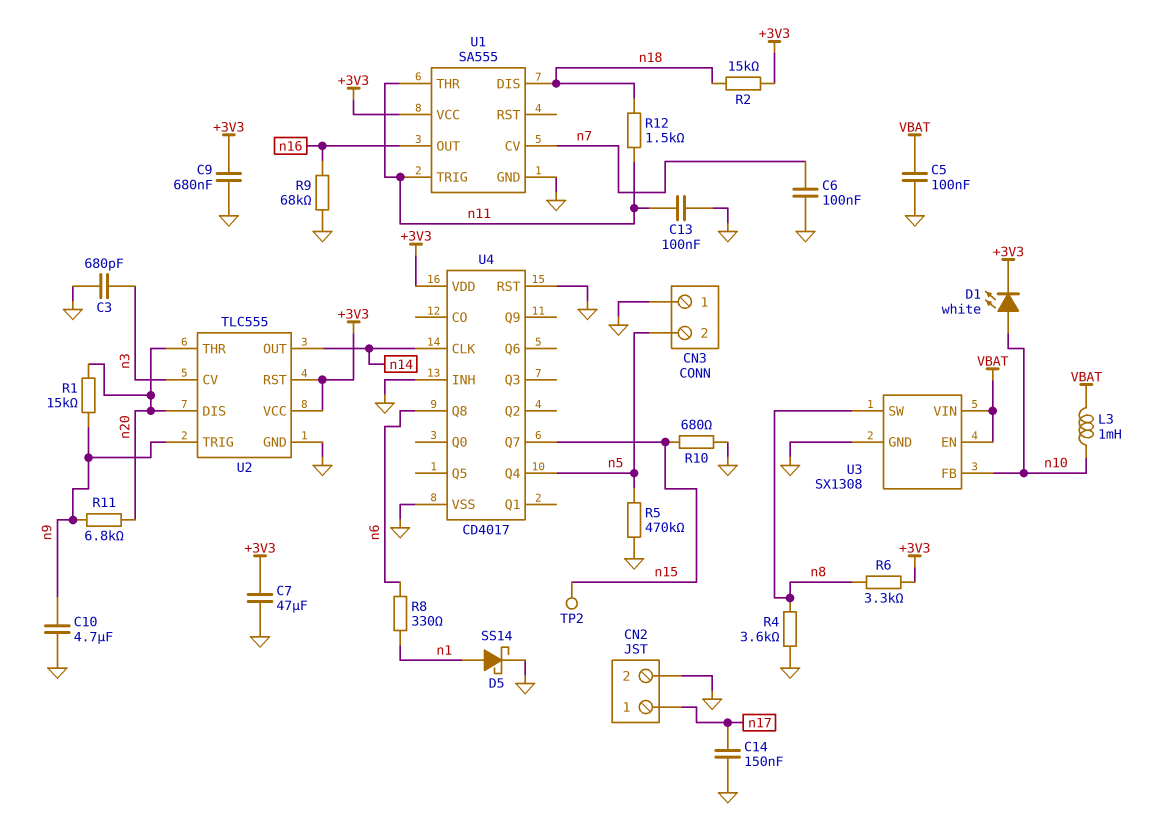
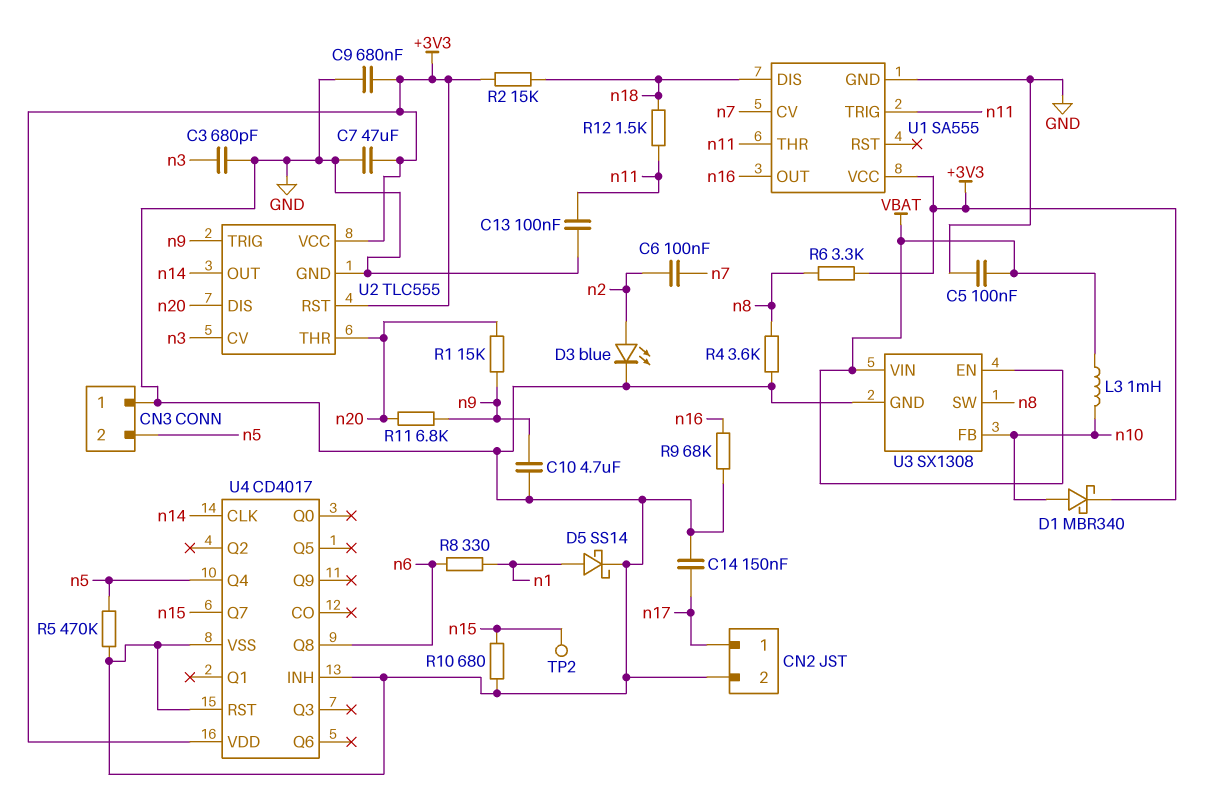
C6: 100nF (GND, n7) -> 100nF (n2, n7)
D1: LED white (A n10, K +3V3) -> schottky MBR340 (A n10, K +3V3)
D3: none -> LED blue (A n2, K GND)

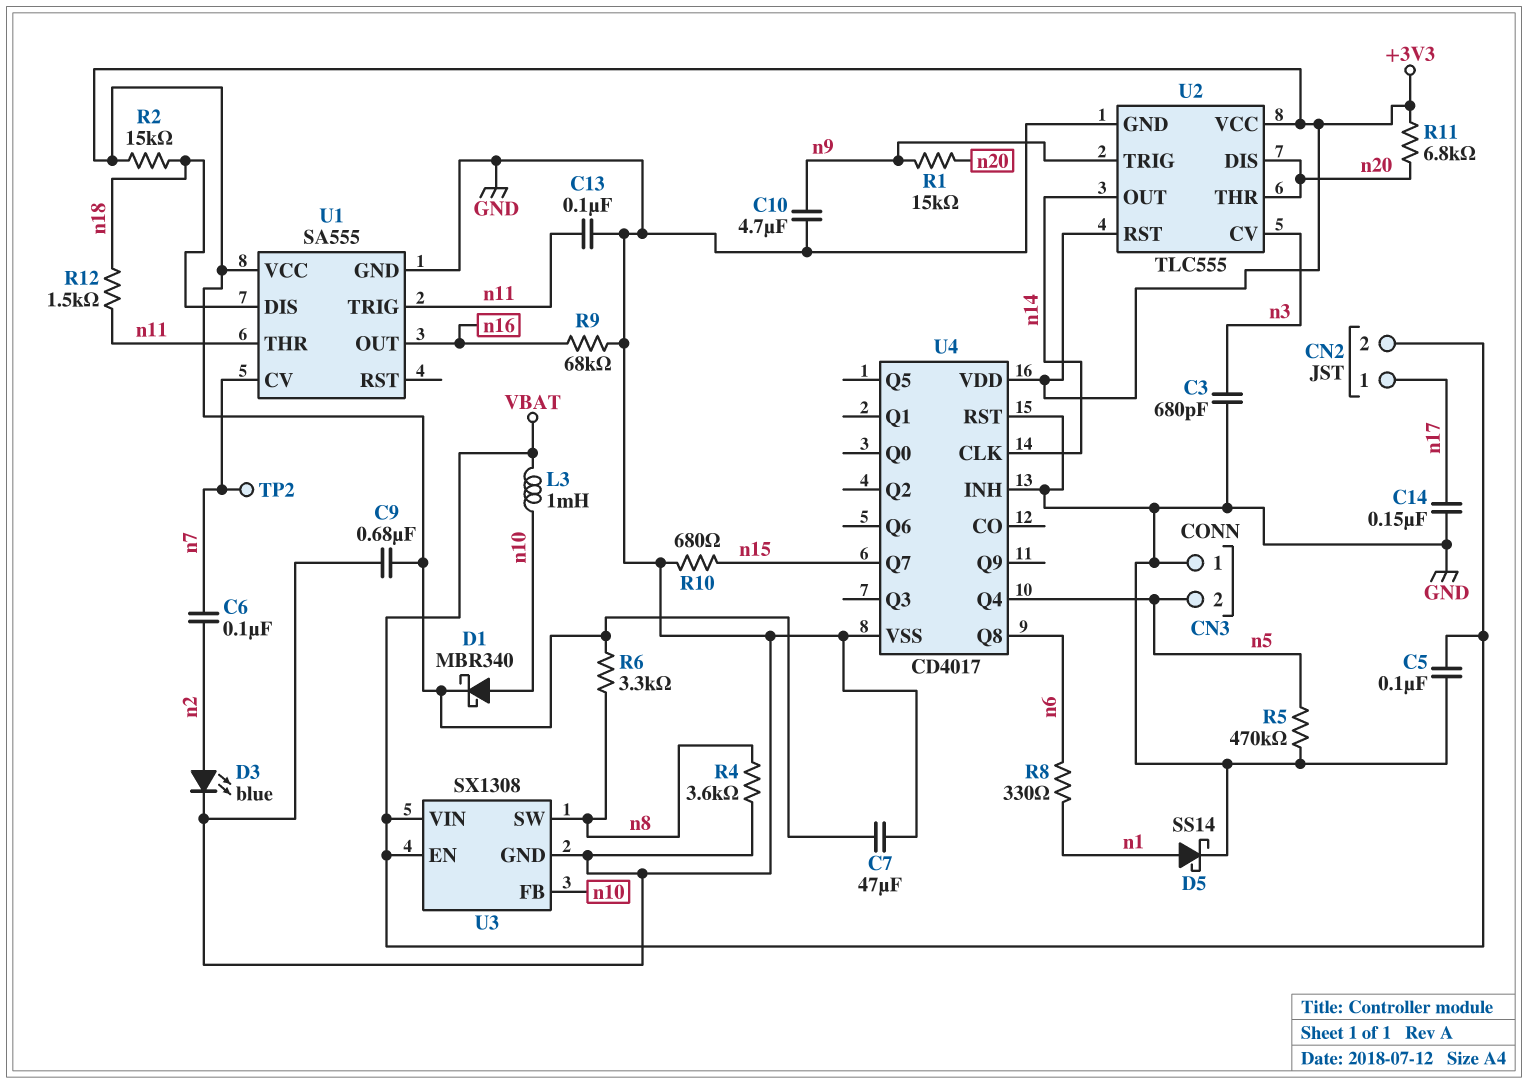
CN2 pin 2: GND -> VBAT
R11: 6.8k (n9, n20) -> 6.8k (+3V3, n20)
TP2: test point (n15) -> test point (n7)

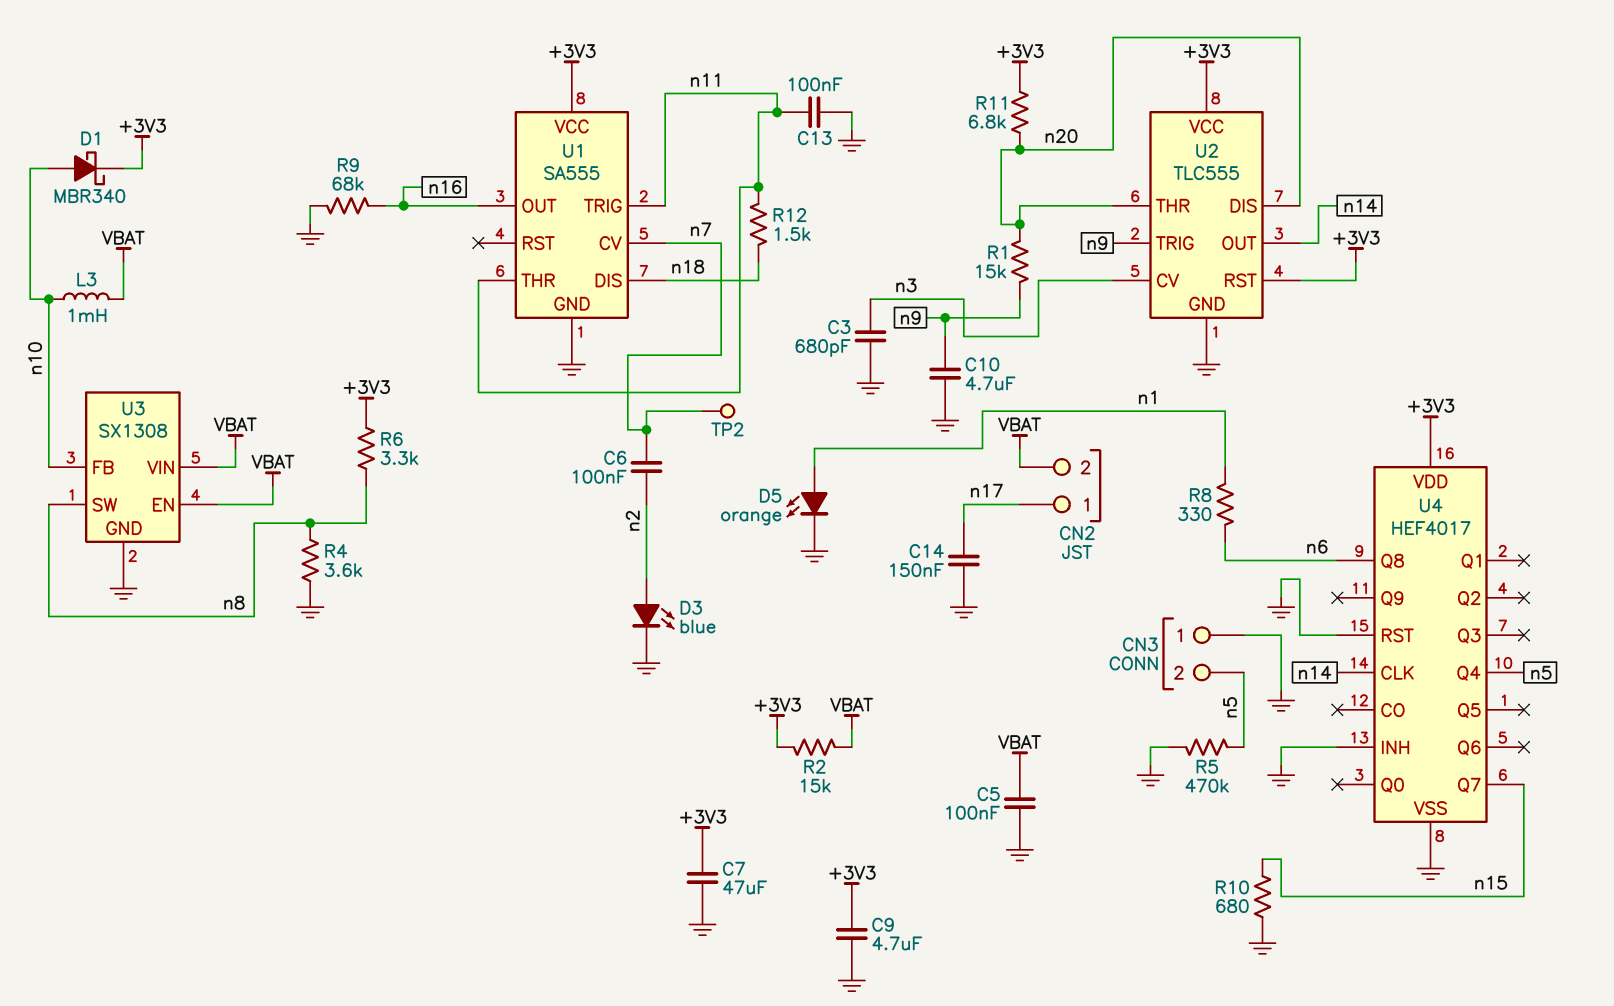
C9: 680nF (+3V3, GND) -> 4.7uF (+3V3, GND)
D5: schottky SS14 (A n1, K GND) -> LED orange (A n1, K GND)
R2: 15k (+3V3, n18) -> 15k (+3V3, VBAT)
U4: CD4017 -> HEF4017

